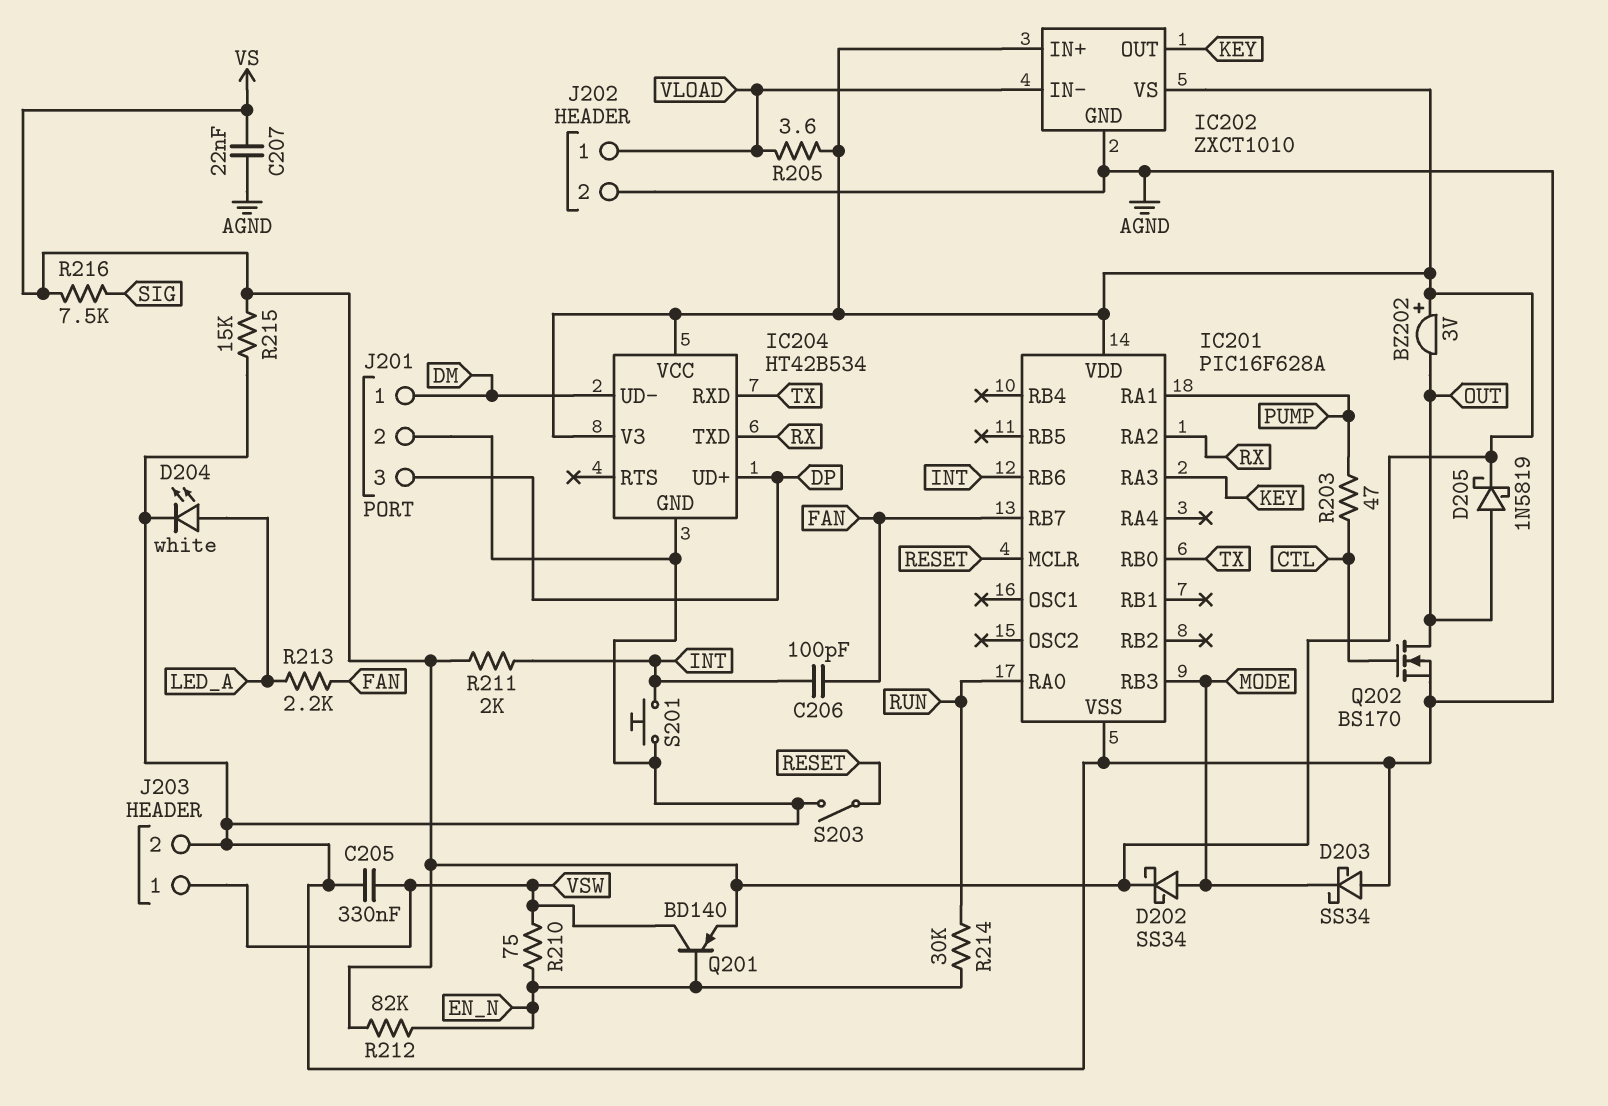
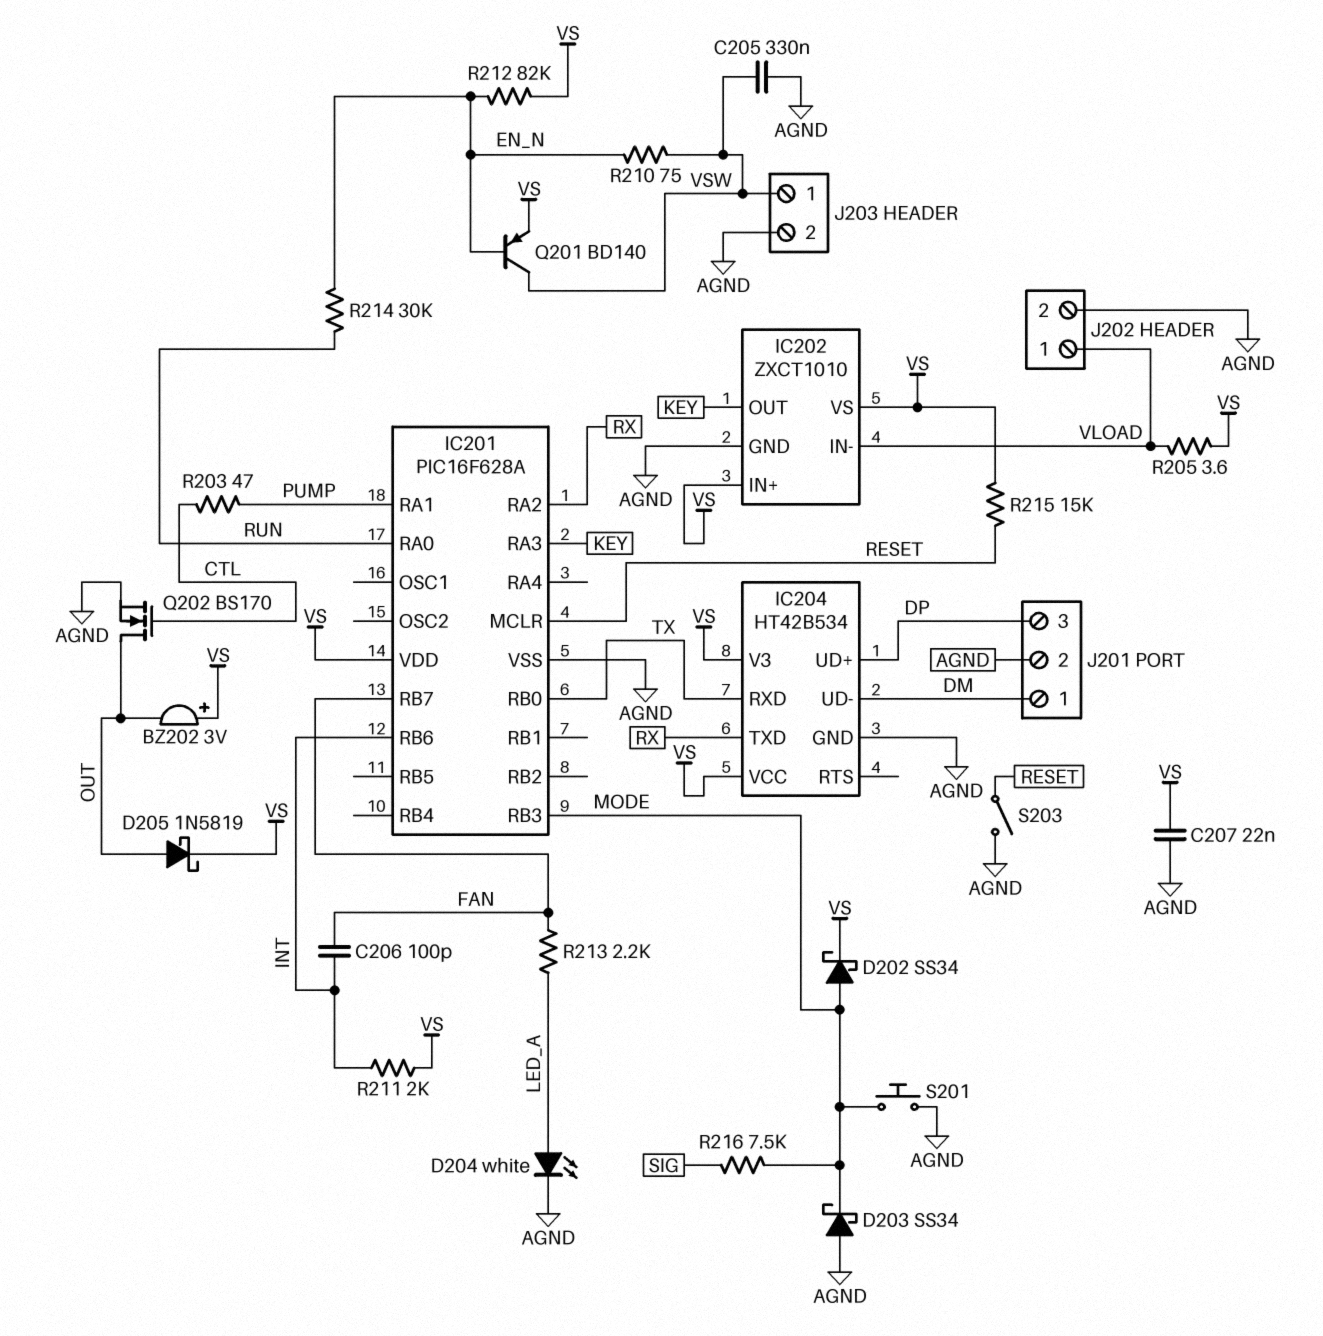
R215: 15k (AGND, VS) -> 15k (RESET, VS)
R216: 7.5k (SIG, VS) -> 7.5k (MODE, SIG)
S201: button (AGND, INT) -> button (AGND, MODE)

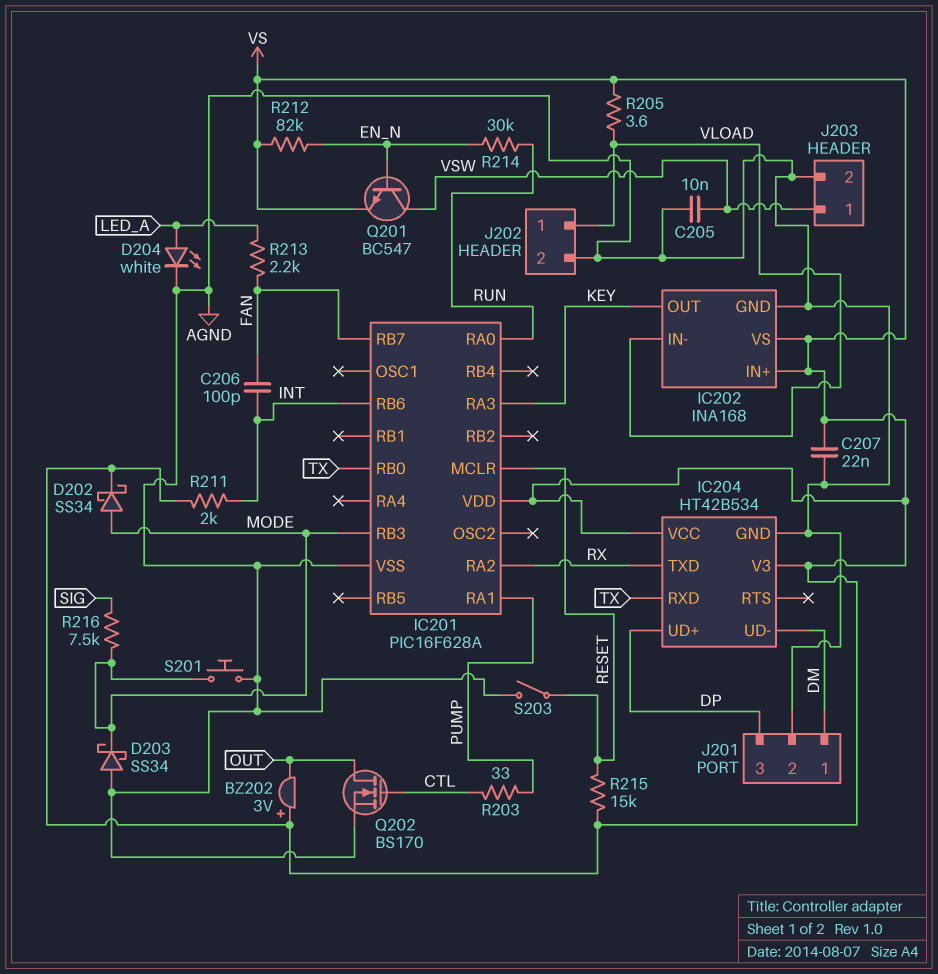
C205: 330nF (AGND, VSW) -> 10nF (AGND, VSW)
D205: schottky 1N5819 (A OUT, K VS) -> none
IC202: ZXCT1010 -> INA168
Q201: PNP BD140 (B EN_N, C VSW, E VS) -> NPN BC547 (B EN_N, C VSW, E VS)
R203: 47 (CTL, PUMP) -> 33 (CTL, PUMP)
R210: 75 (EN_N, VSW) -> none

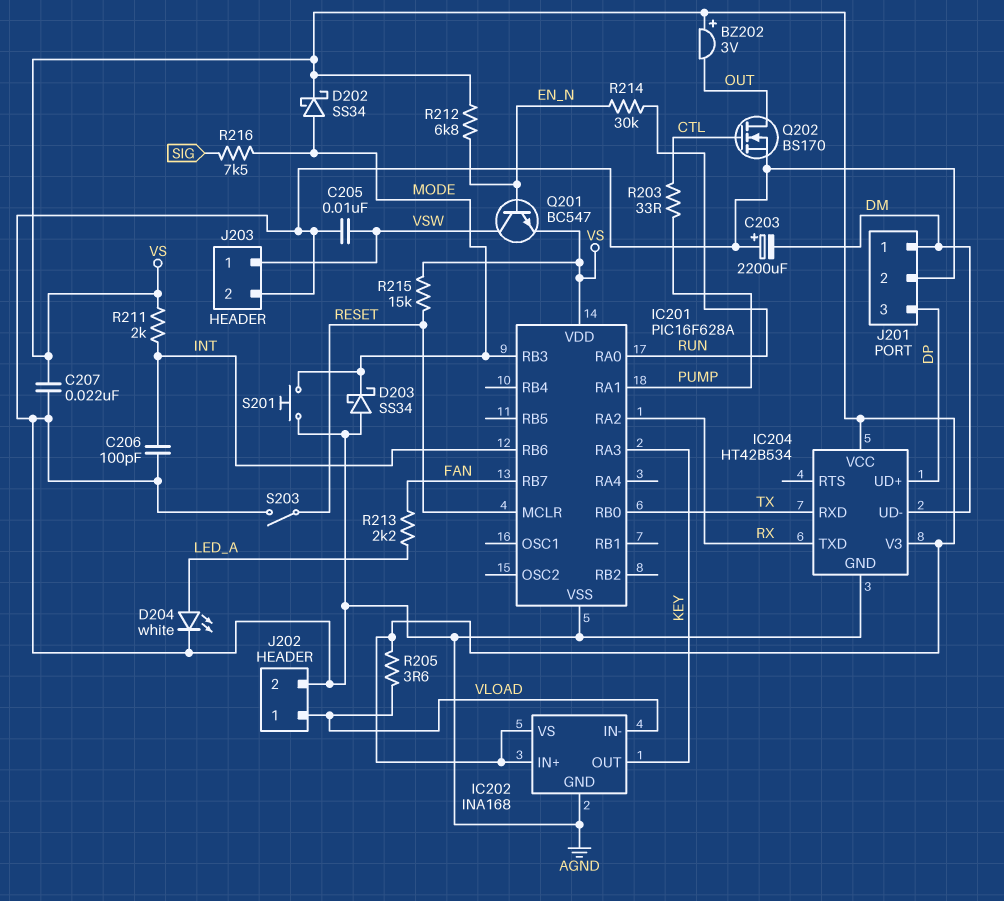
C203: none -> 2200uF (plus AGND, minus DM)
C206: 100pF (FAN, INT) -> 100pF (AGND, INT)
R212: 82k (EN_N, VS) -> 6.8k (EN_N, VS)

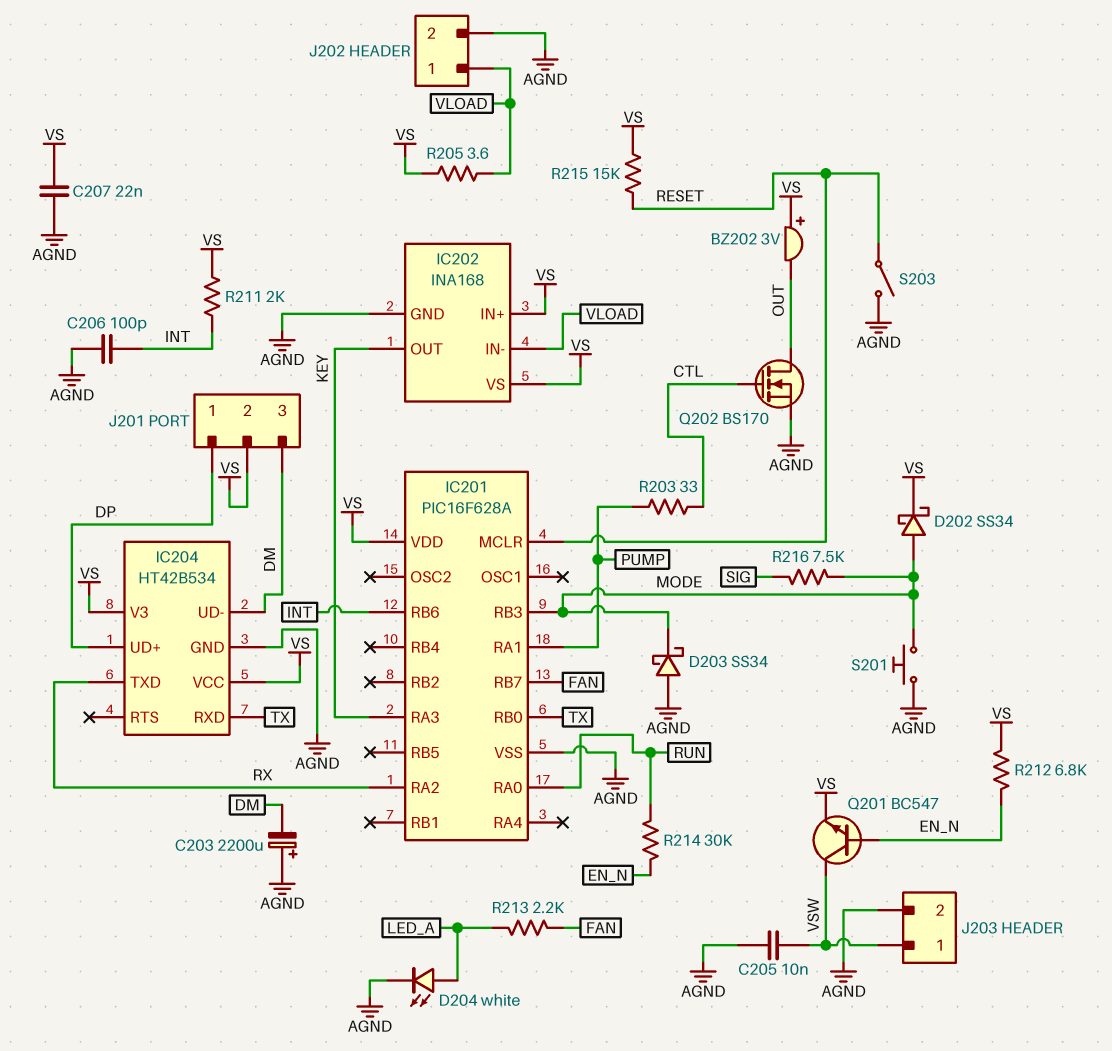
J201 pin 1: DM -> DP
J201 pin 2: AGND -> VS
J201 pin 3: DP -> DM

